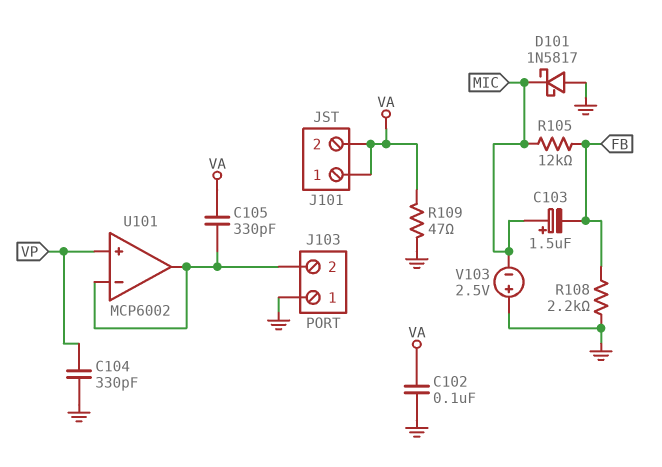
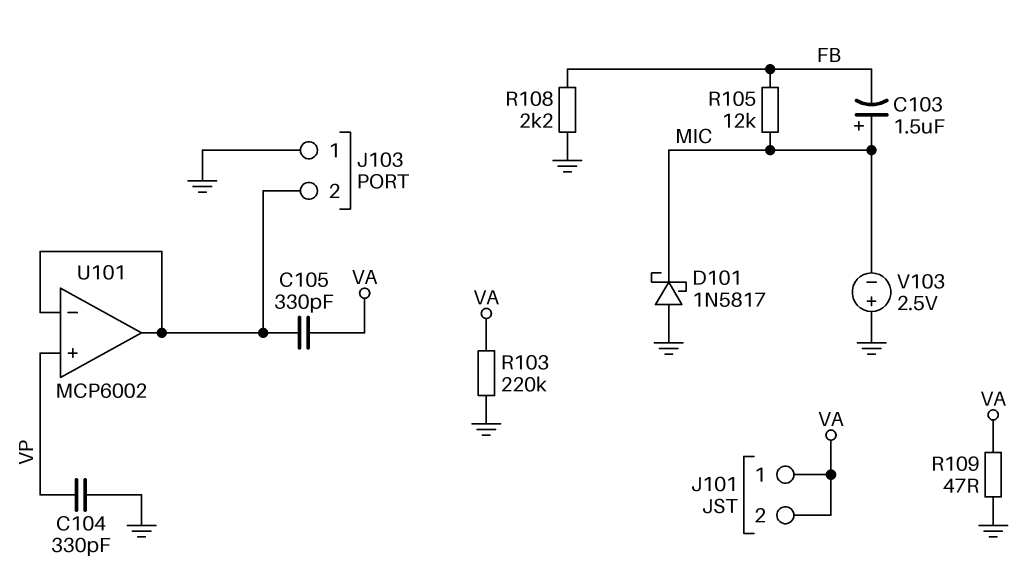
C102: 100nF (GND, VA) -> none
R103: none -> 220k (GND, VA)

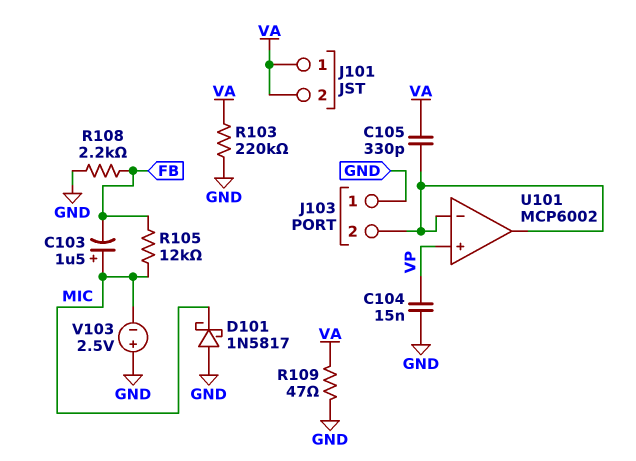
C104: 330pF (GND, VP) -> 15nF (GND, VP)

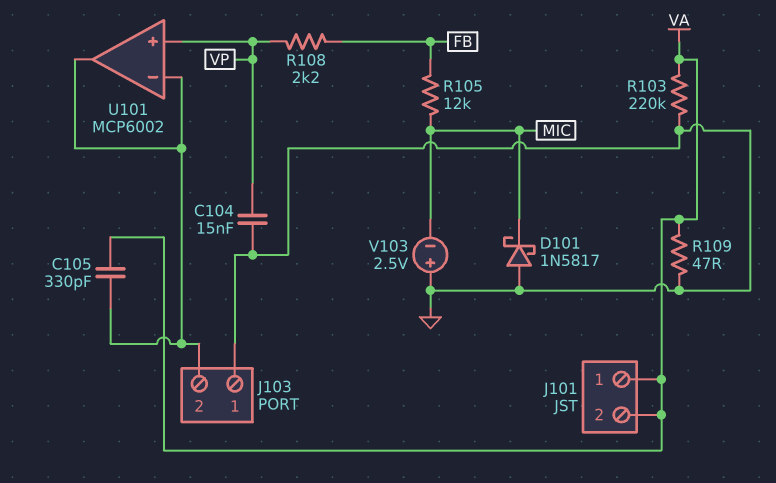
C103: 1.5uF (plus MIC, minus FB) -> none
R108: 2.2k (FB, GND) -> 2.2k (FB, VP)

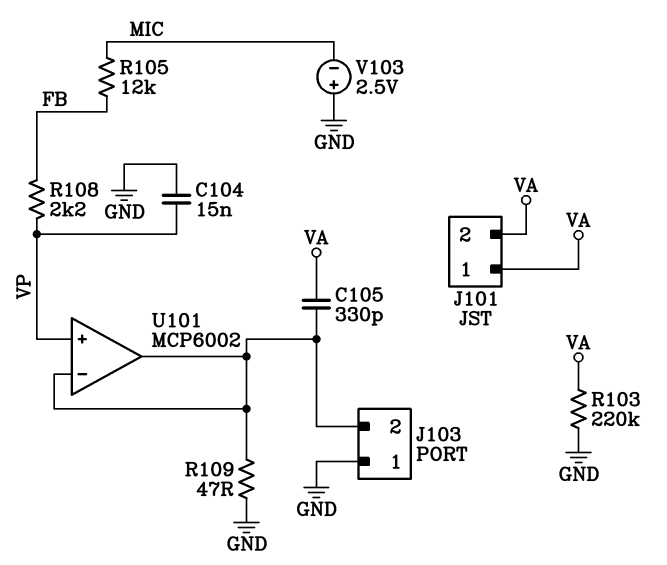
D101: schottky 1N5817 (A GND, K MIC) -> none
R109: 47 (GND, VA) -> 47 (GND, J103/2)

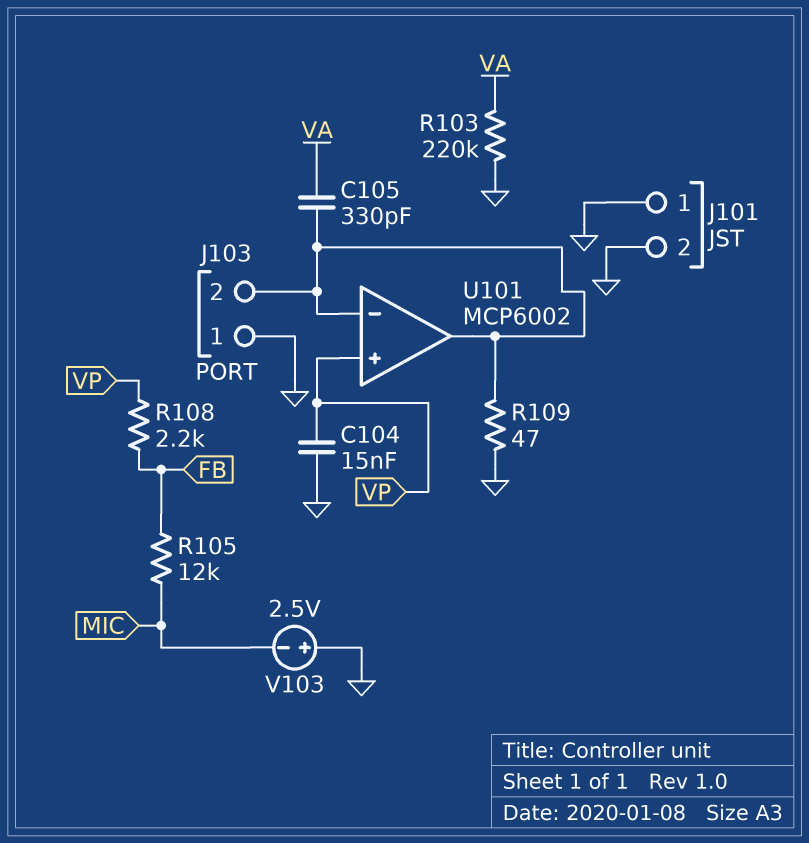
J101 pin 1: VA -> GND
J101 pin 2: VA -> GND

